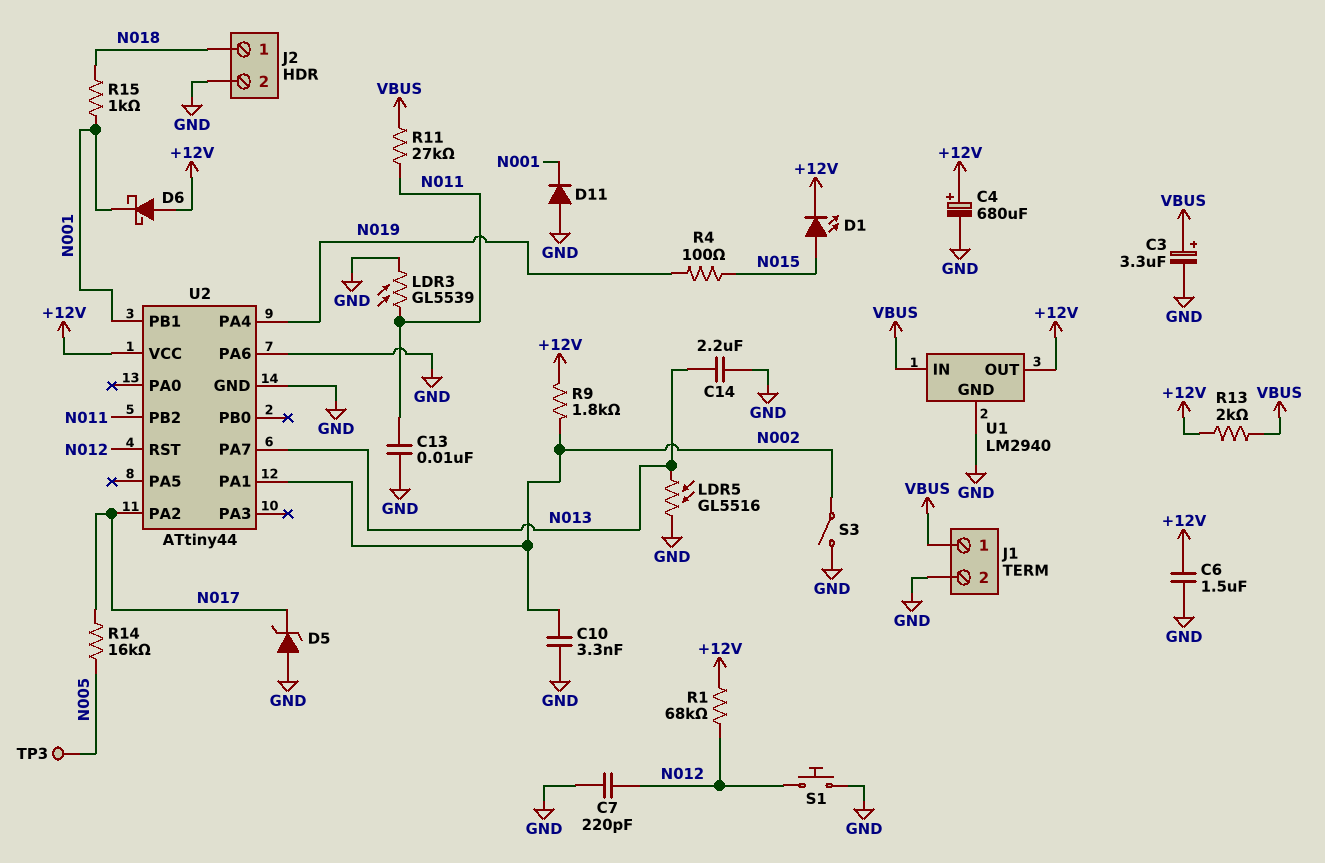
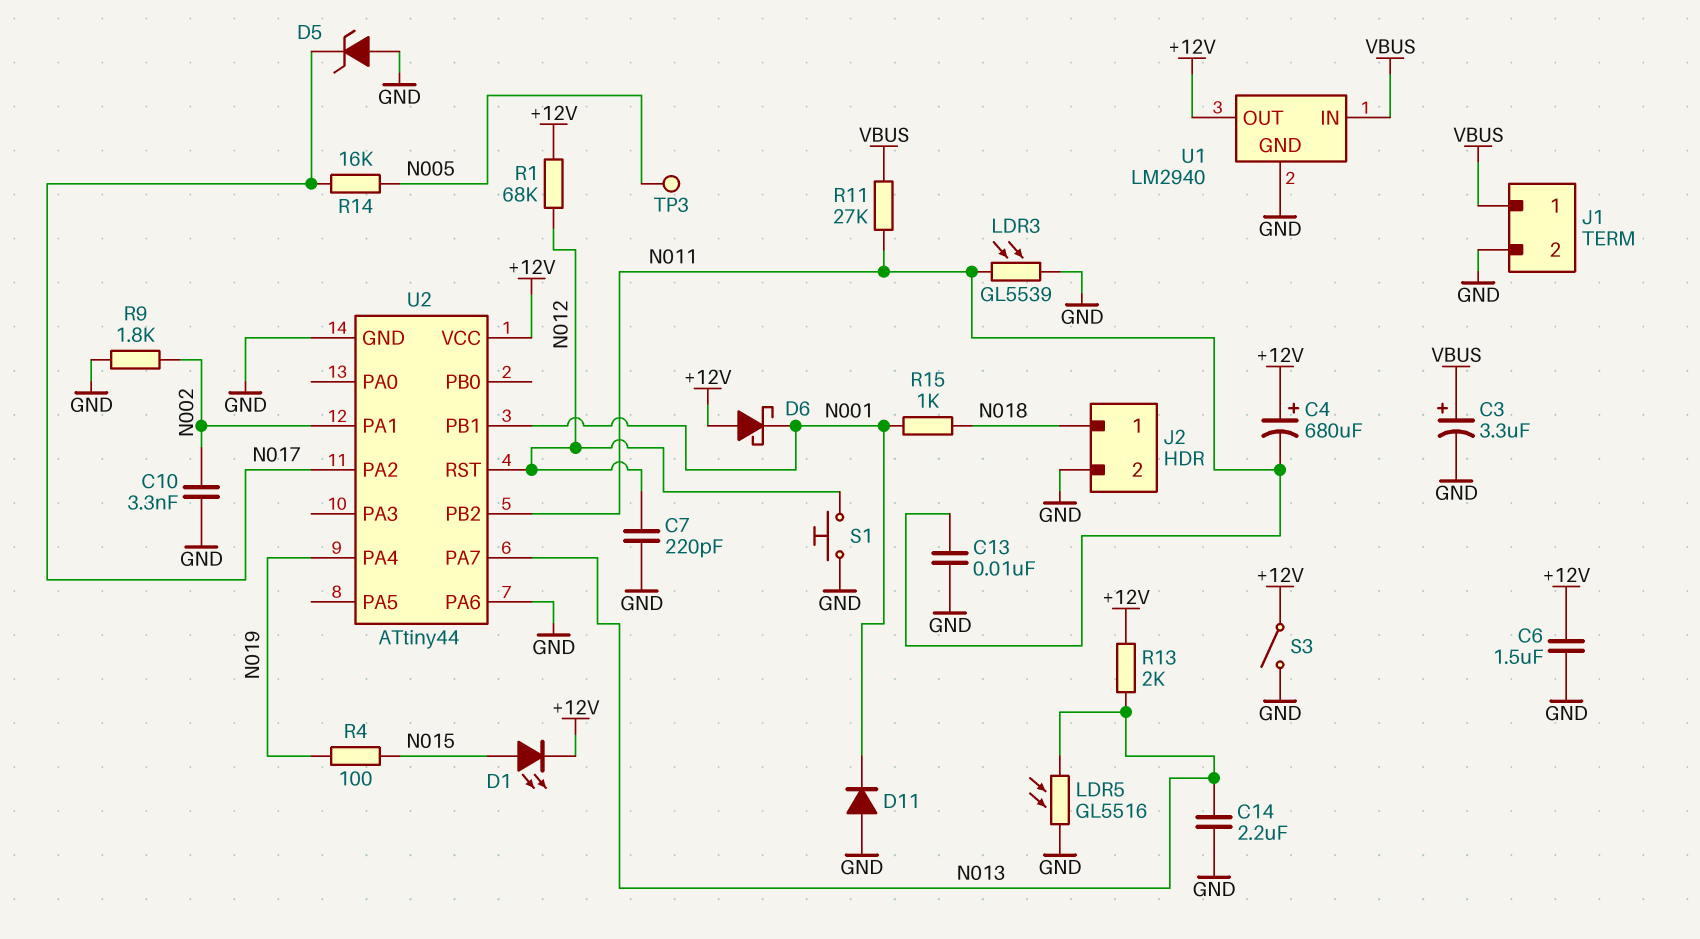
C4: 680uF (plus +12V, minus GND) -> 680uF (plus +12V, minus N011)
R9: 1.8k (+12V, N002) -> 1.8k (GND, N002)
R13: 2k (+12V, VBUS) -> 2k (+12V, N013)
S3: switch (GND, N002) -> switch (+12V, GND)

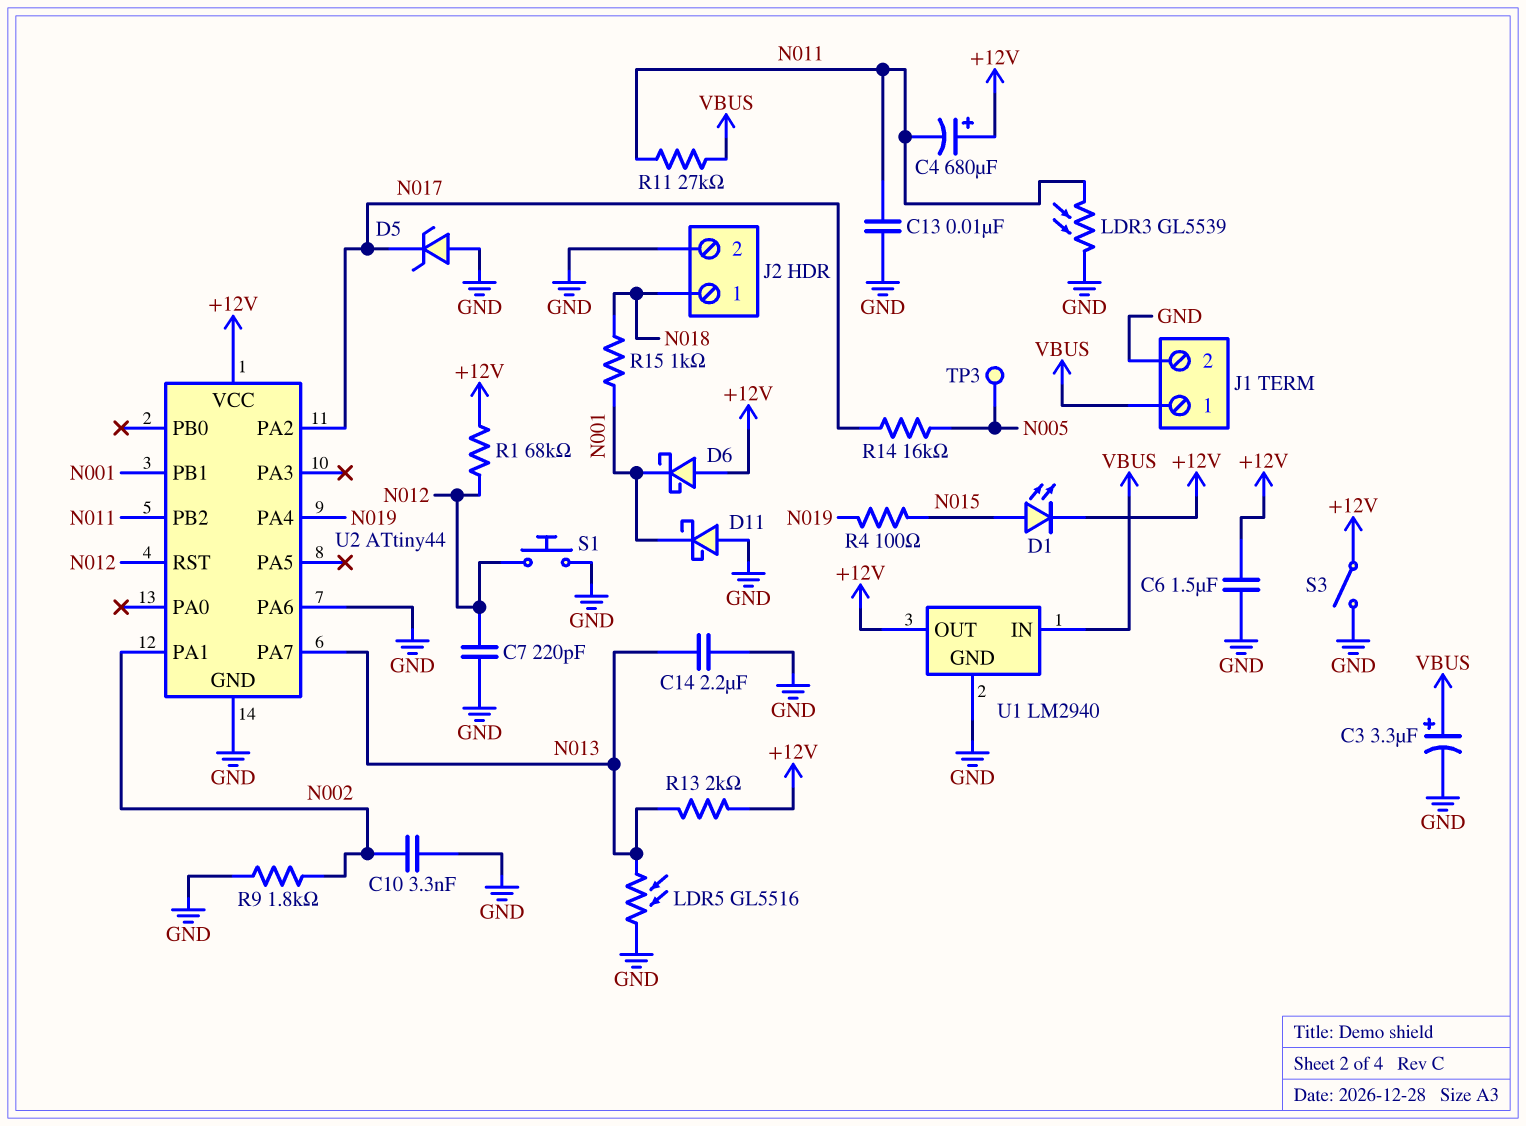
D11: diode (A GND, K N001) -> schottky (A GND, K N001)

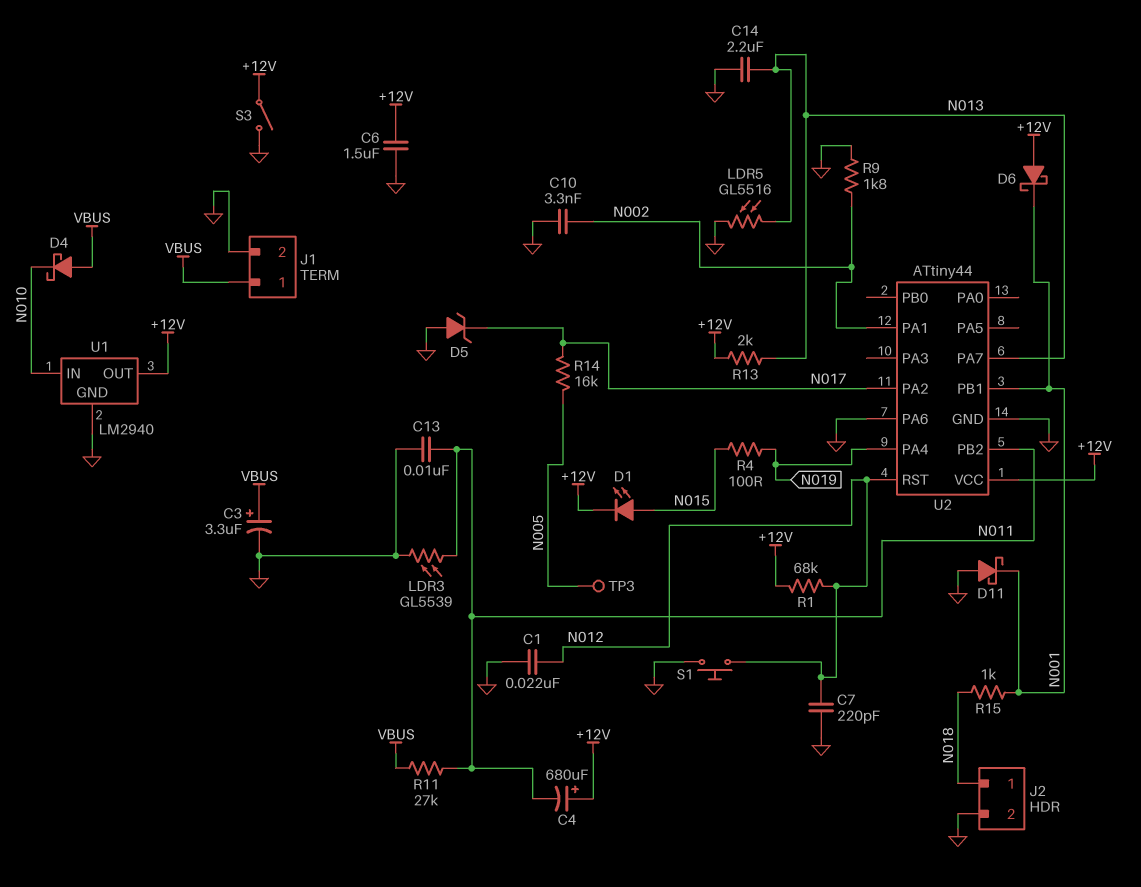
C1: none -> 22nF (GND, N012)
D4: none -> schottky (A VBUS, K N010)
U1 pin IN: VBUS -> N010

